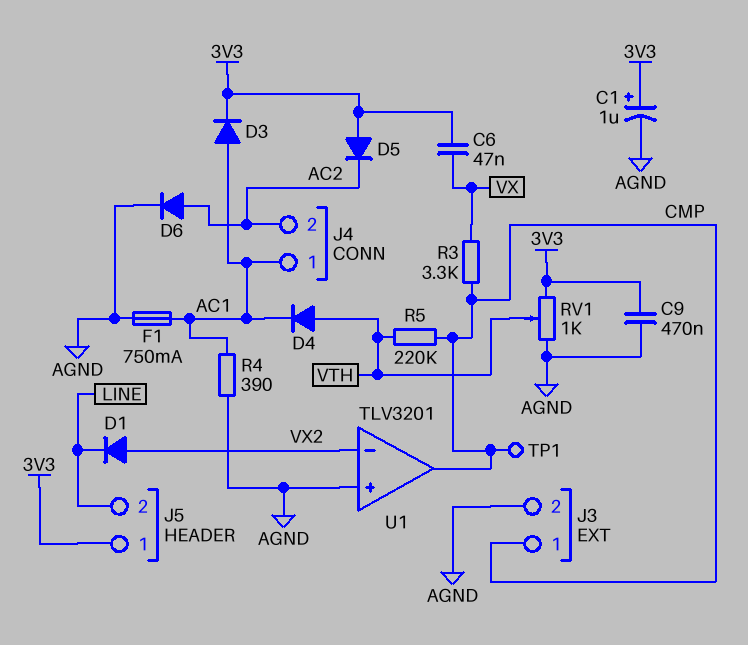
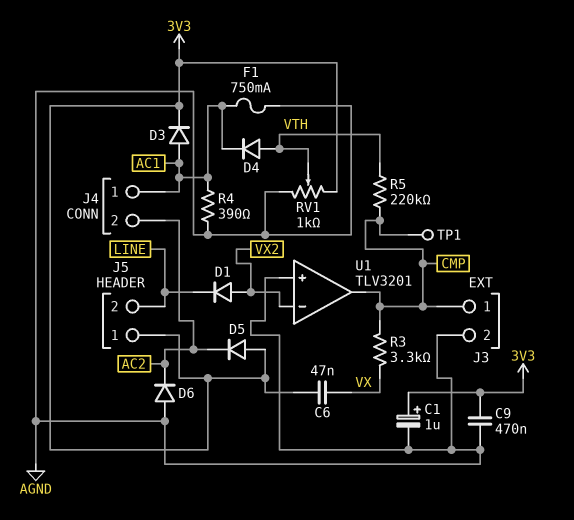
D6: diode (A AC2, K AGND) -> diode (A AGND, K AC2)

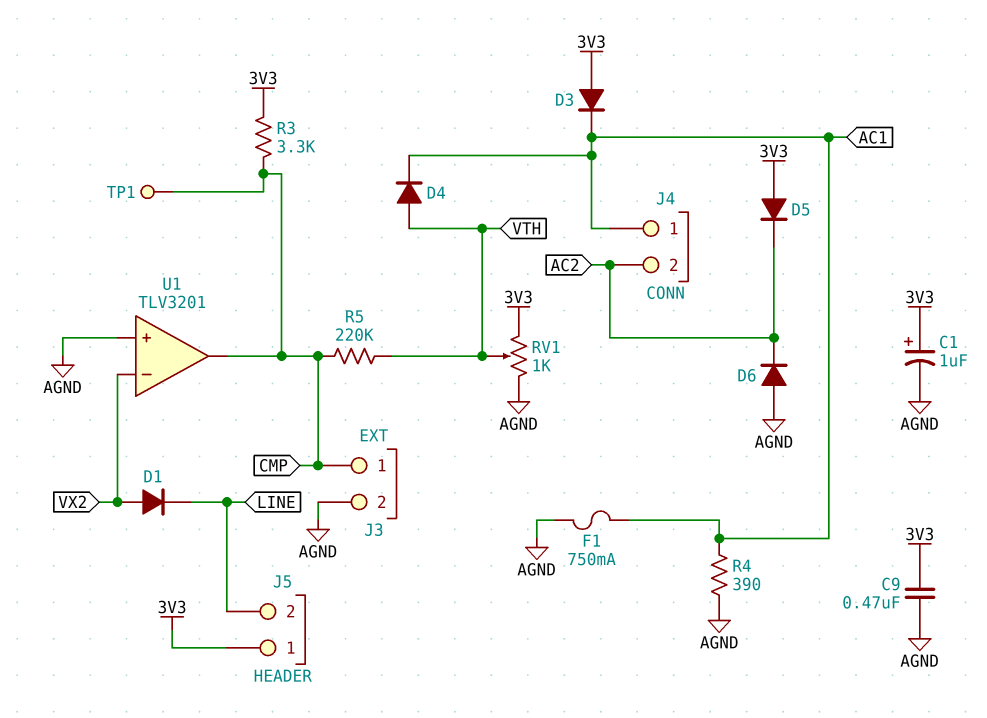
C6: 47nF (3V3, VX) -> none
D3: diode (A AC1, K 3V3) -> diode (A 3V3, K AC1)
R3: 3.3k (CMP, VX) -> 3.3k (3V3, CMP)

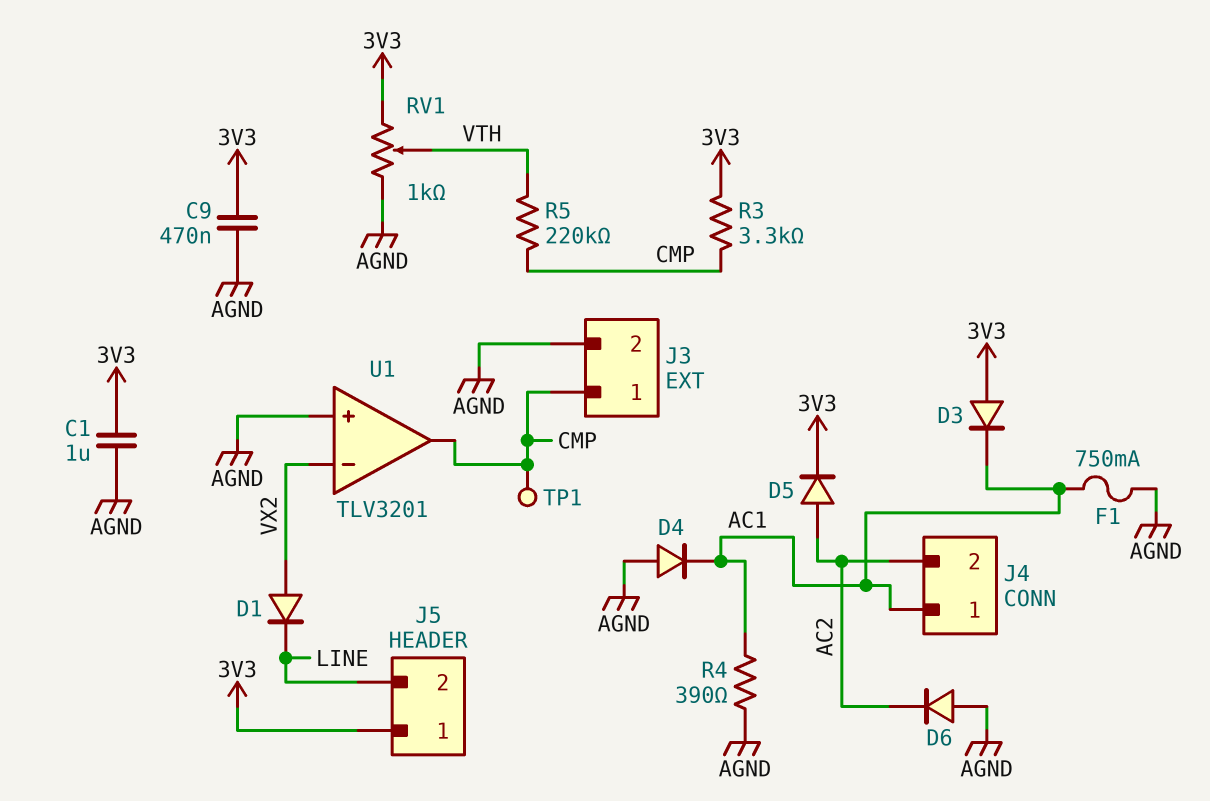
C1: 1uF (plus 3V3, minus AGND) -> 1uF (3V3, AGND)
D4: diode (A VTH, K AC1) -> diode (A AGND, K AC1)
D5: diode (A 3V3, K AC2) -> diode (A AC2, K 3V3)

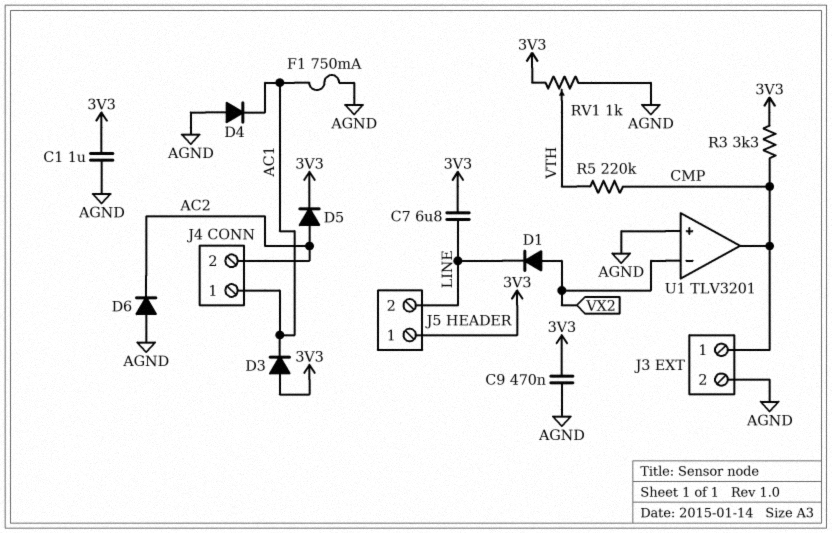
C7: none -> 6.8uF (3V3, LINE)
R4: 390 (AC1, AGND) -> none
TP1: test point (CMP) -> none

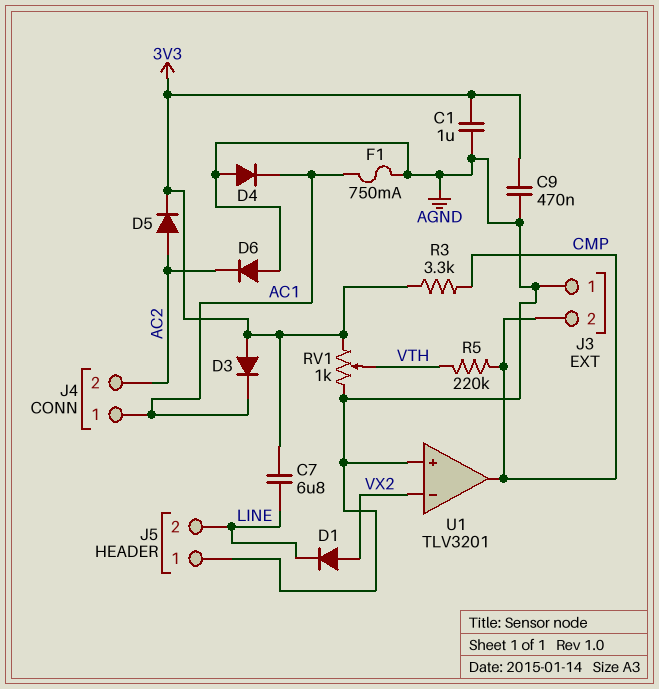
J3 pin 1: CMP -> AGND
J3 pin 2: AGND -> CMP
J5 pin 1: 3V3 -> AGND

